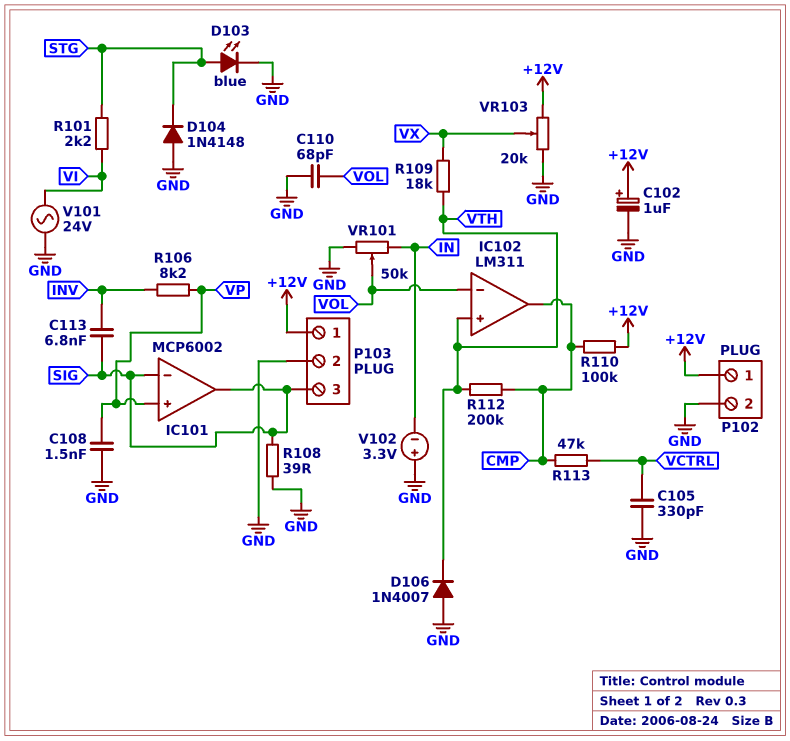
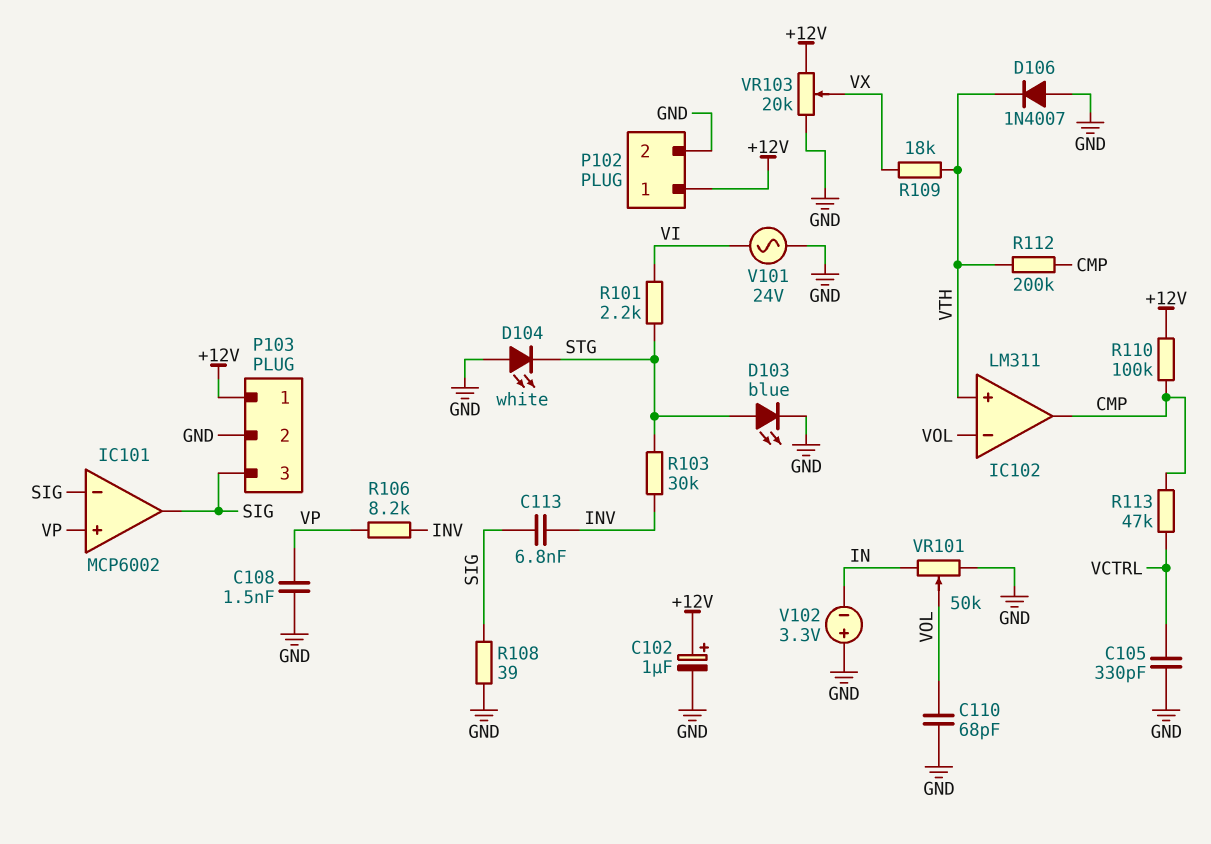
D104: diode 1N4148 (A GND, K STG) -> LED white (A GND, K STG)
R103: none -> 30k (INV, STG)

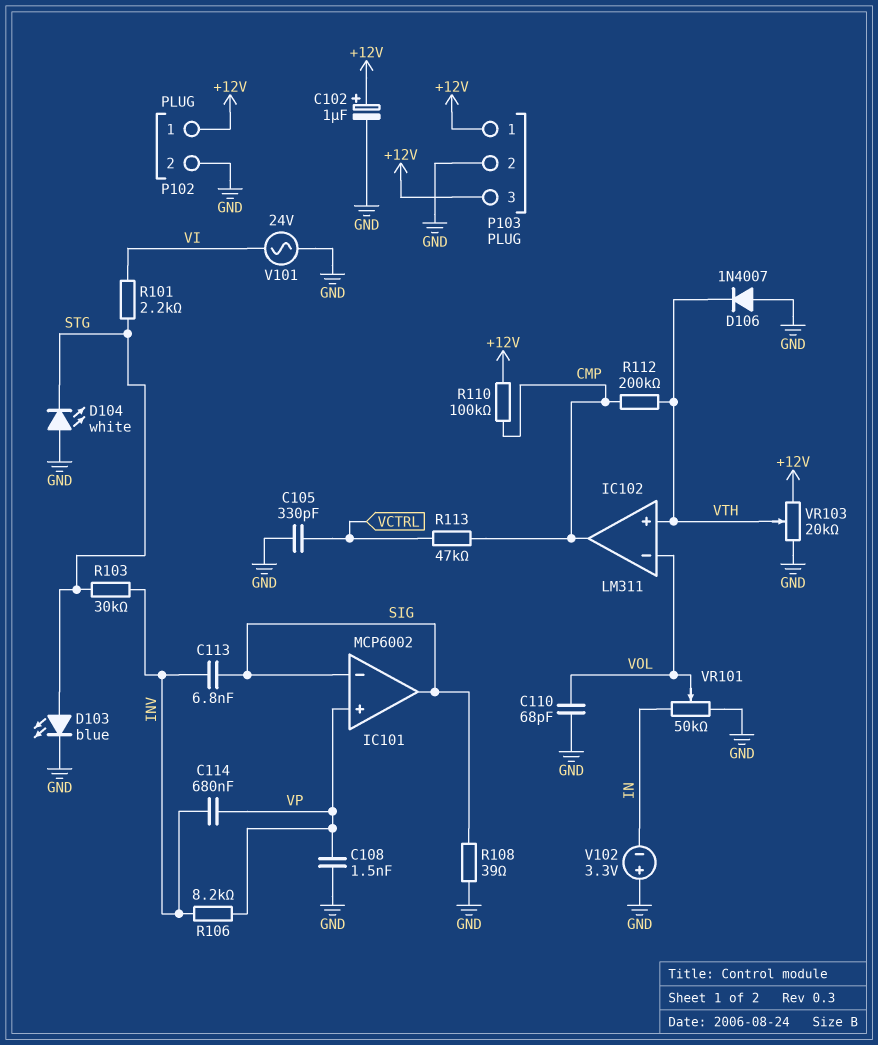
C114: none -> 680nF (INV, VP)
P103 pin 3: SIG -> +12V
R109: 18k (VTH, VX) -> none
VR103: 20k (+12V, GND, wiper VX) -> 20k (+12V, GND, wiper VTH)

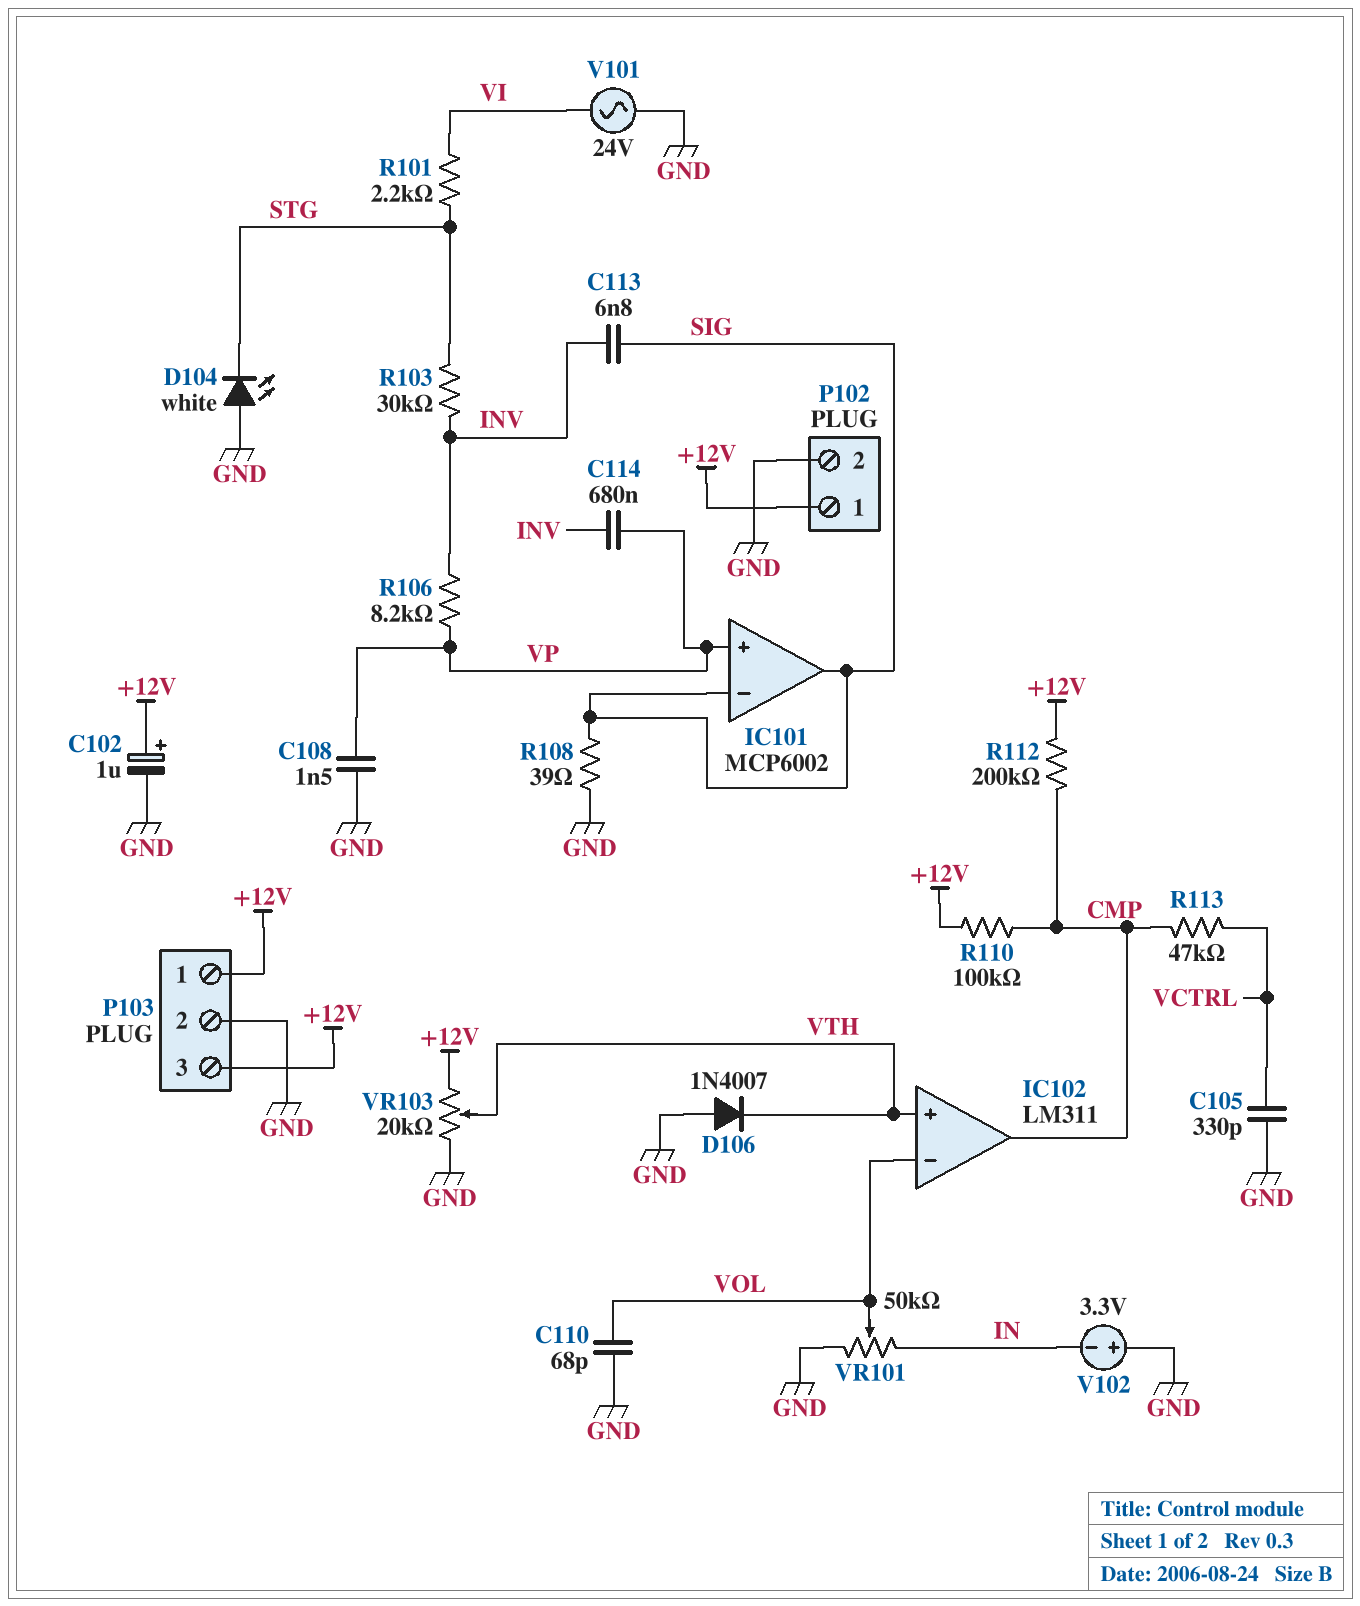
D103: LED blue (A STG, K GND) -> none
R112: 200k (CMP, VTH) -> 200k (+12V, CMP)

